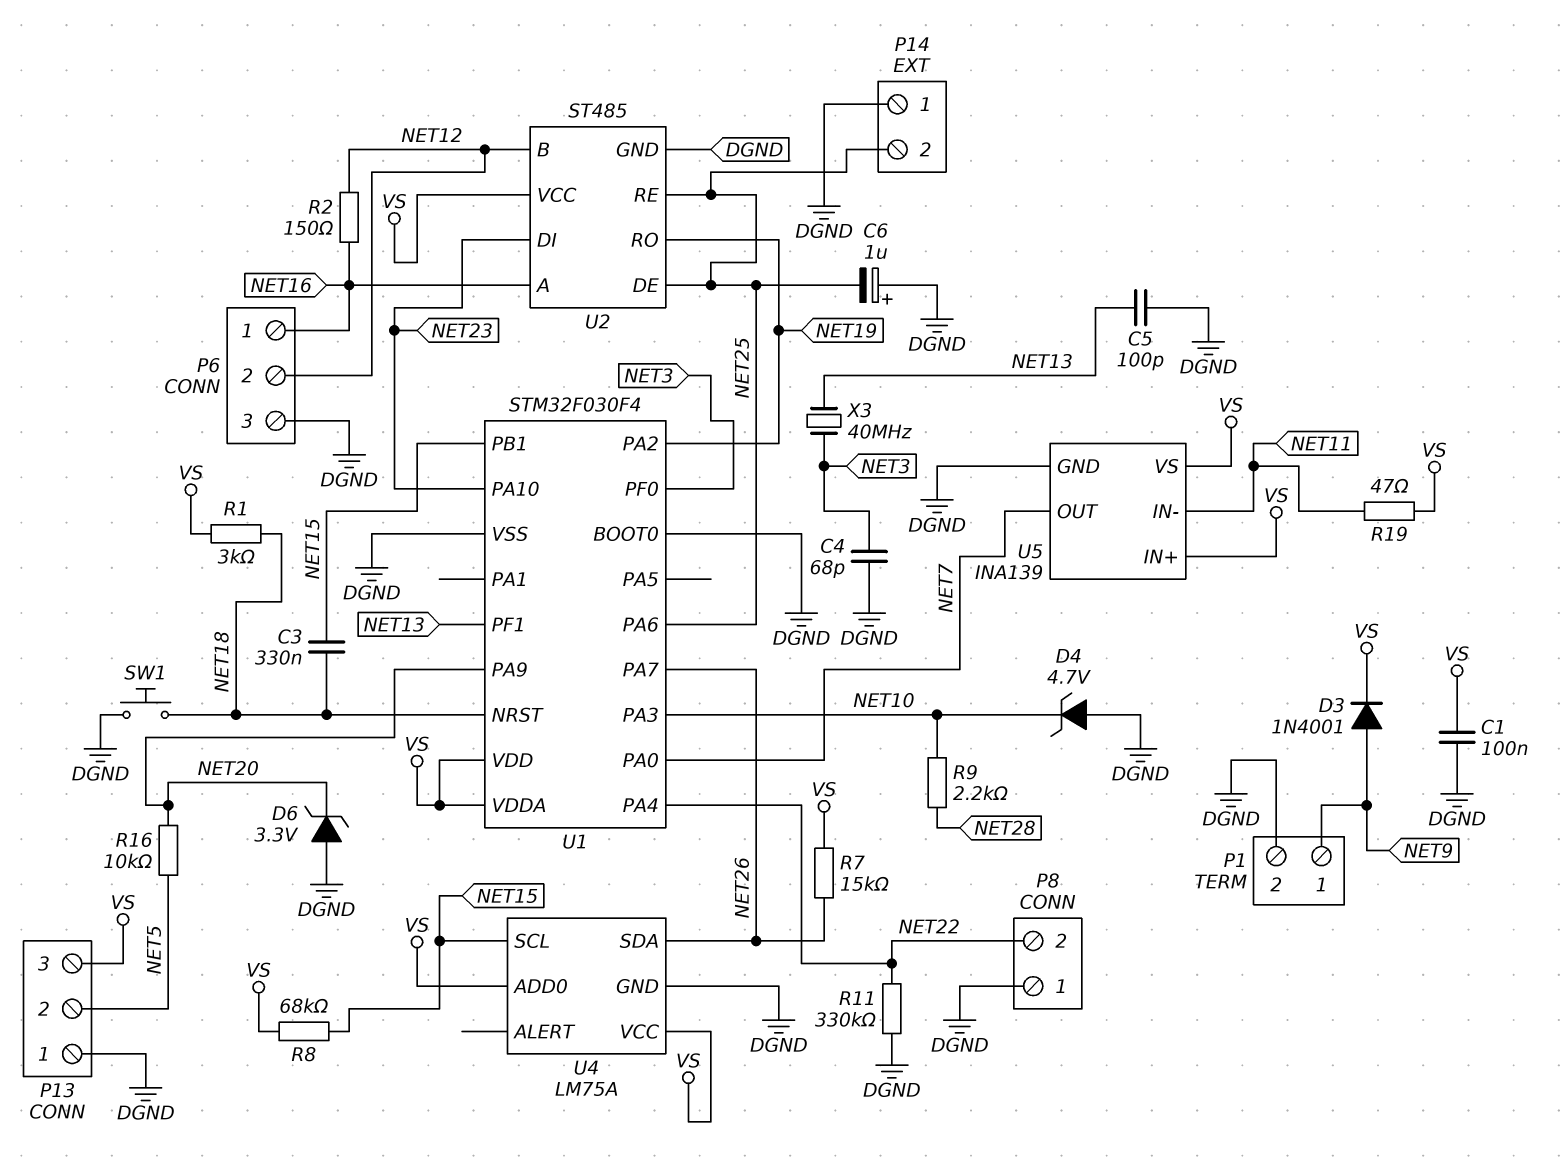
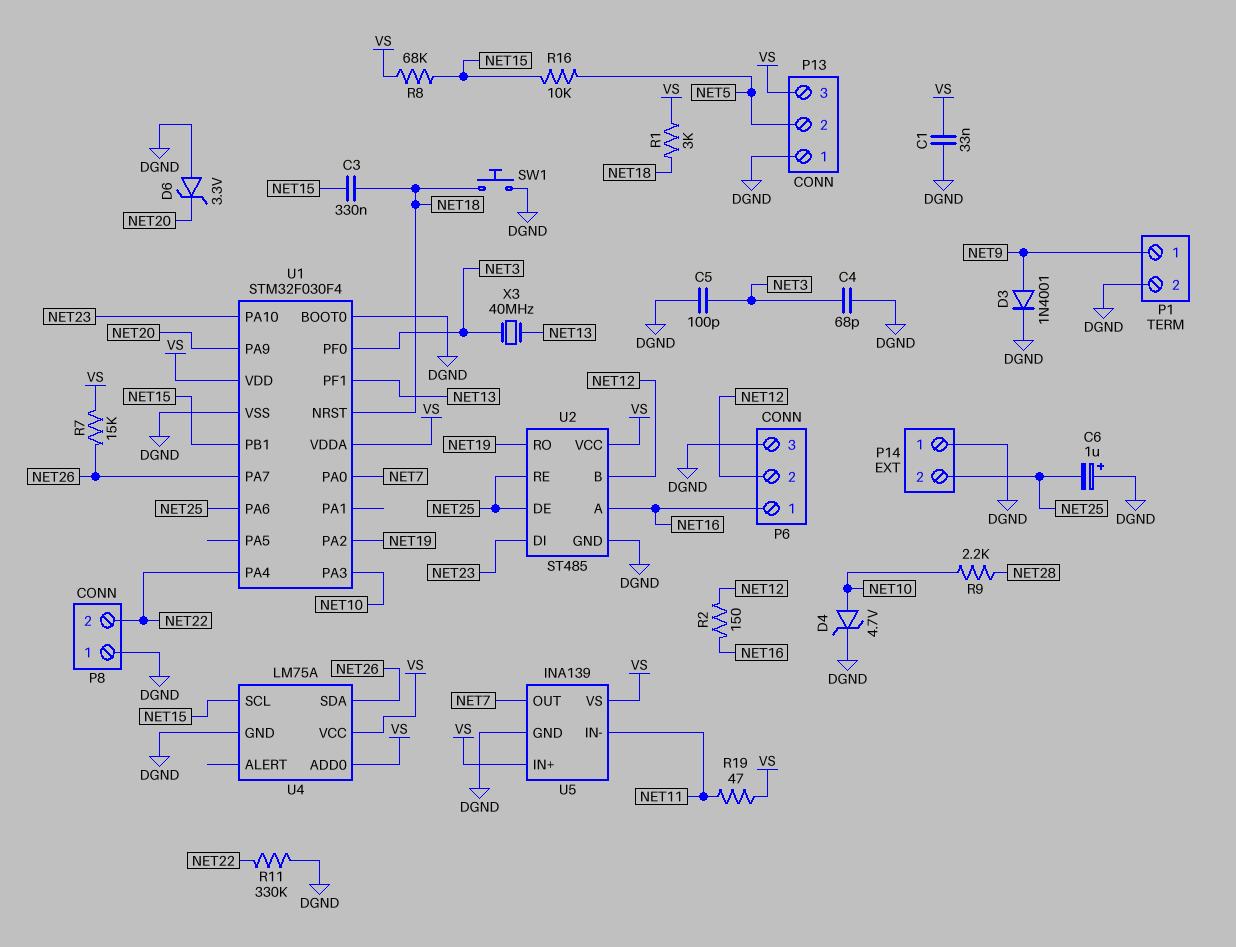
C1: 100nF (DGND, VS) -> 33nF (DGND, VS)
C5: 100pF (DGND, NET13) -> 100pF (DGND, NET3)
D3: diode 1N4001 (A NET9, K VS) -> diode 1N4001 (A NET9, K DGND)
D4: zener 4.7V (A DGND, K NET10) -> zener 4.7V (A NET10, K DGND)
R16: 10k (NET5, NET20) -> 10k (NET5, NET15)

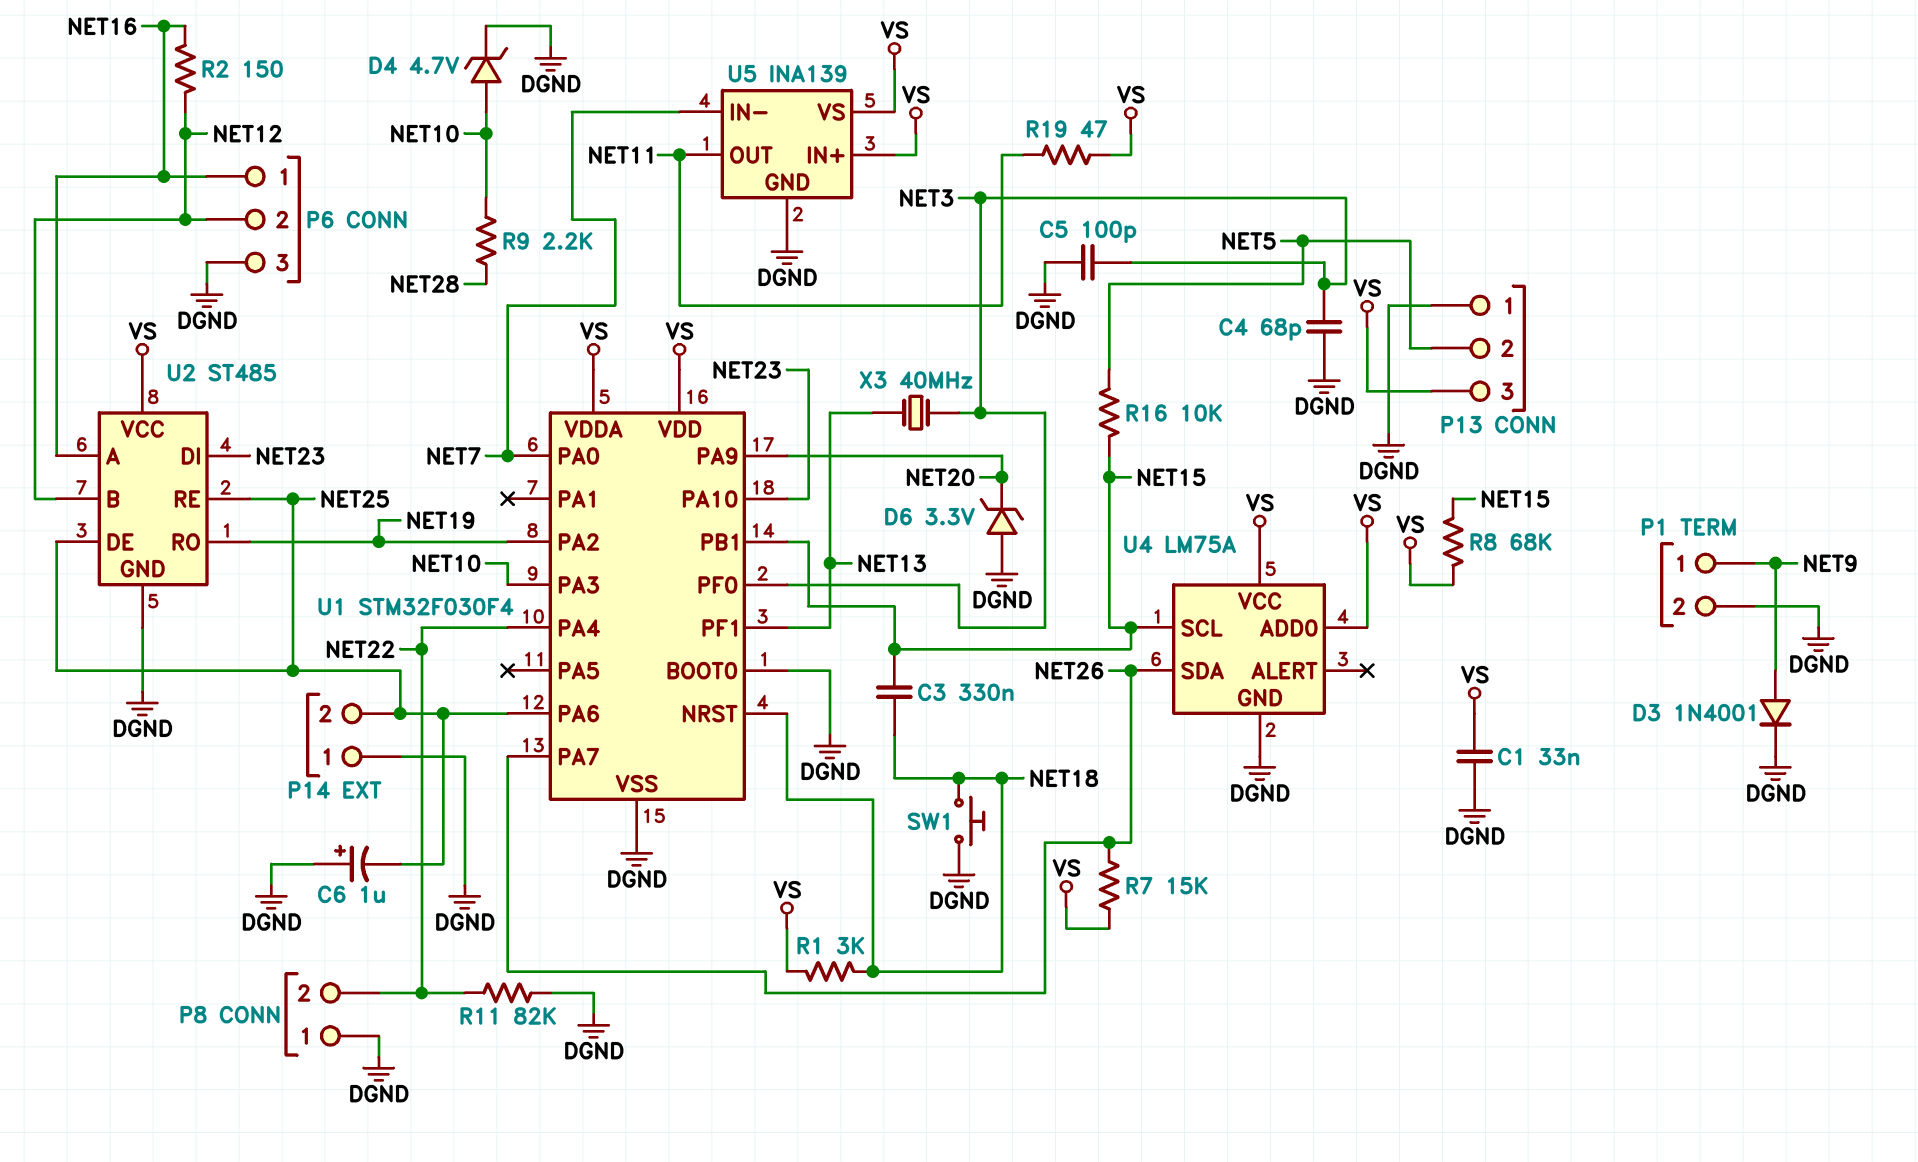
R11: 330k (DGND, NET22) -> 82k (DGND, NET22)
U5 pin IN-: NET11 -> NET7
U5 pin OUT: NET7 -> NET11

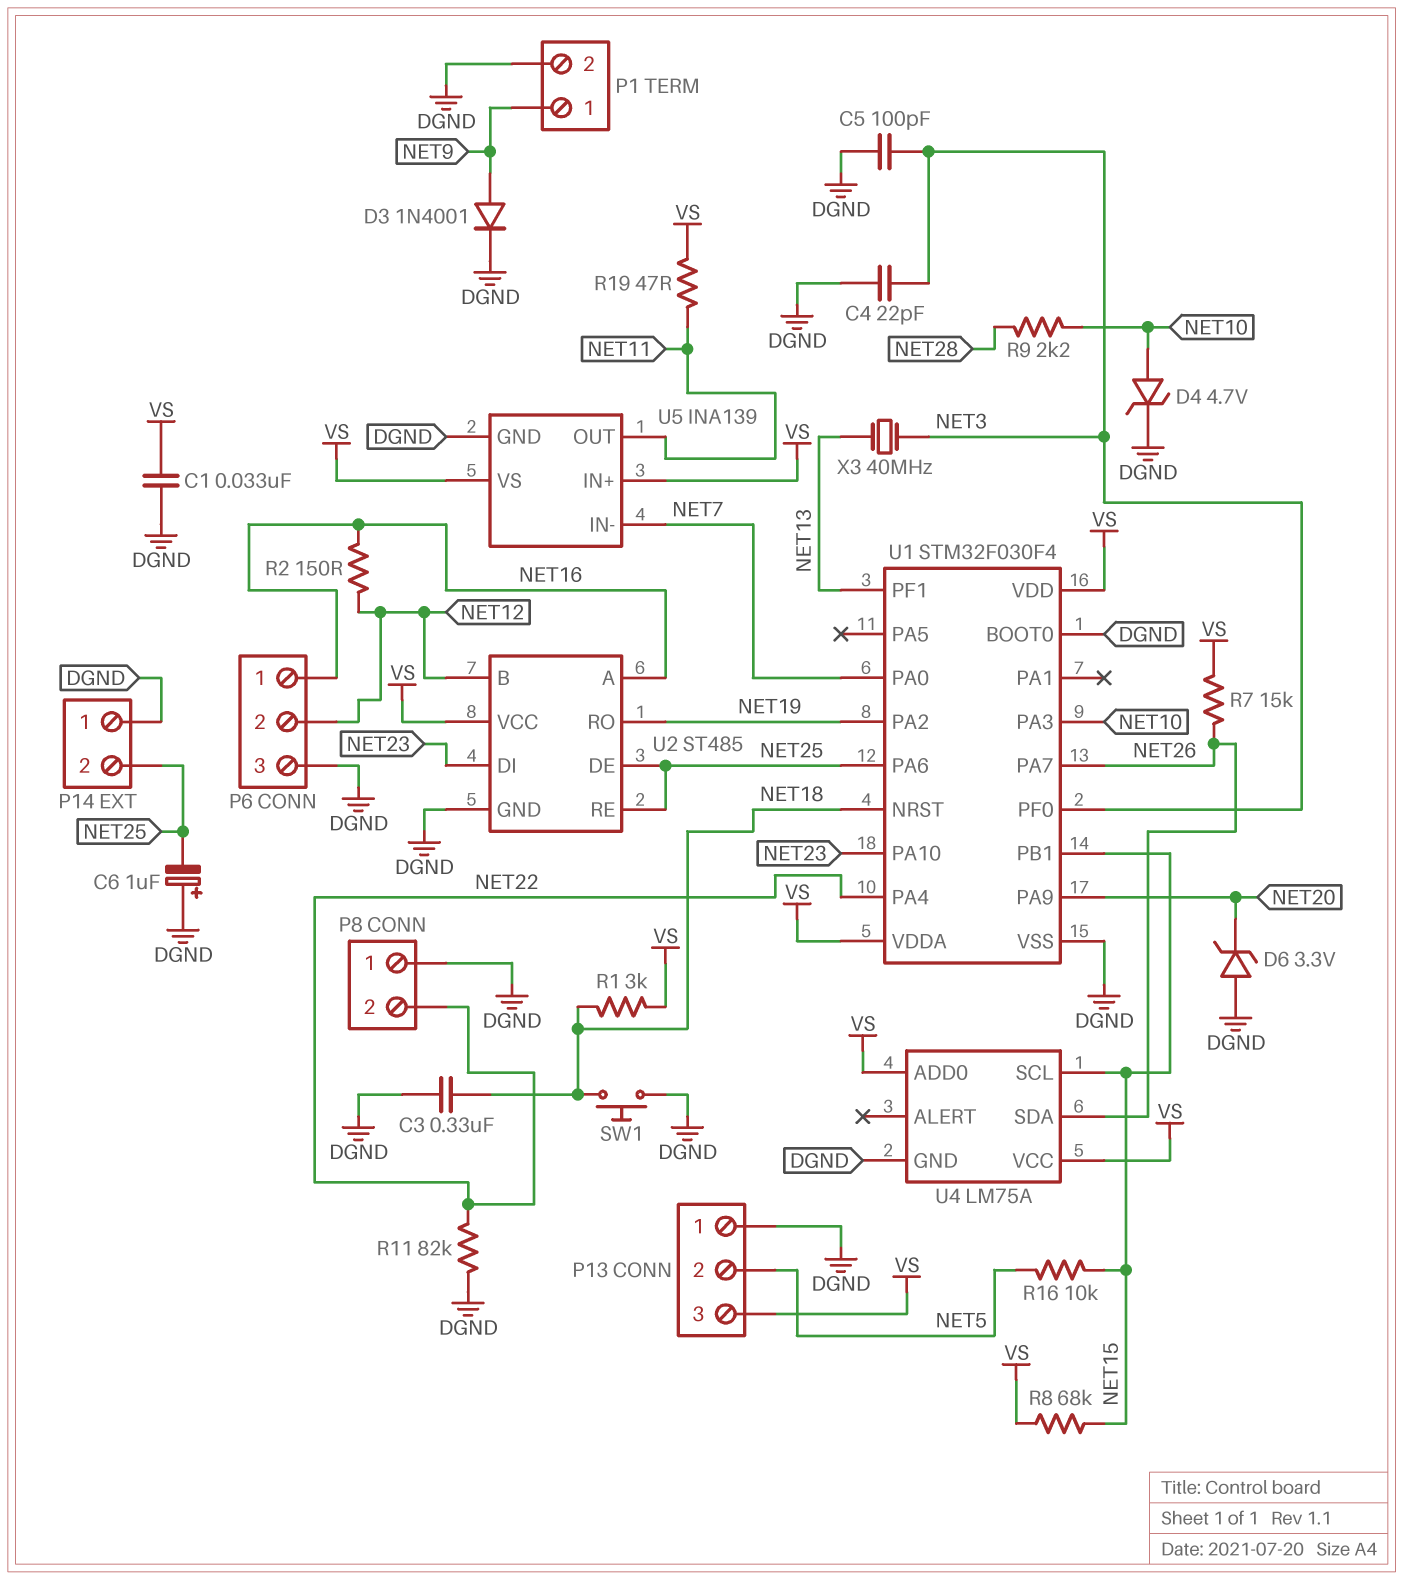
C3: 330nF (NET15, NET18) -> 330nF (DGND, NET18)
C4: 68pF (DGND, NET3) -> 22pF (DGND, NET3)

